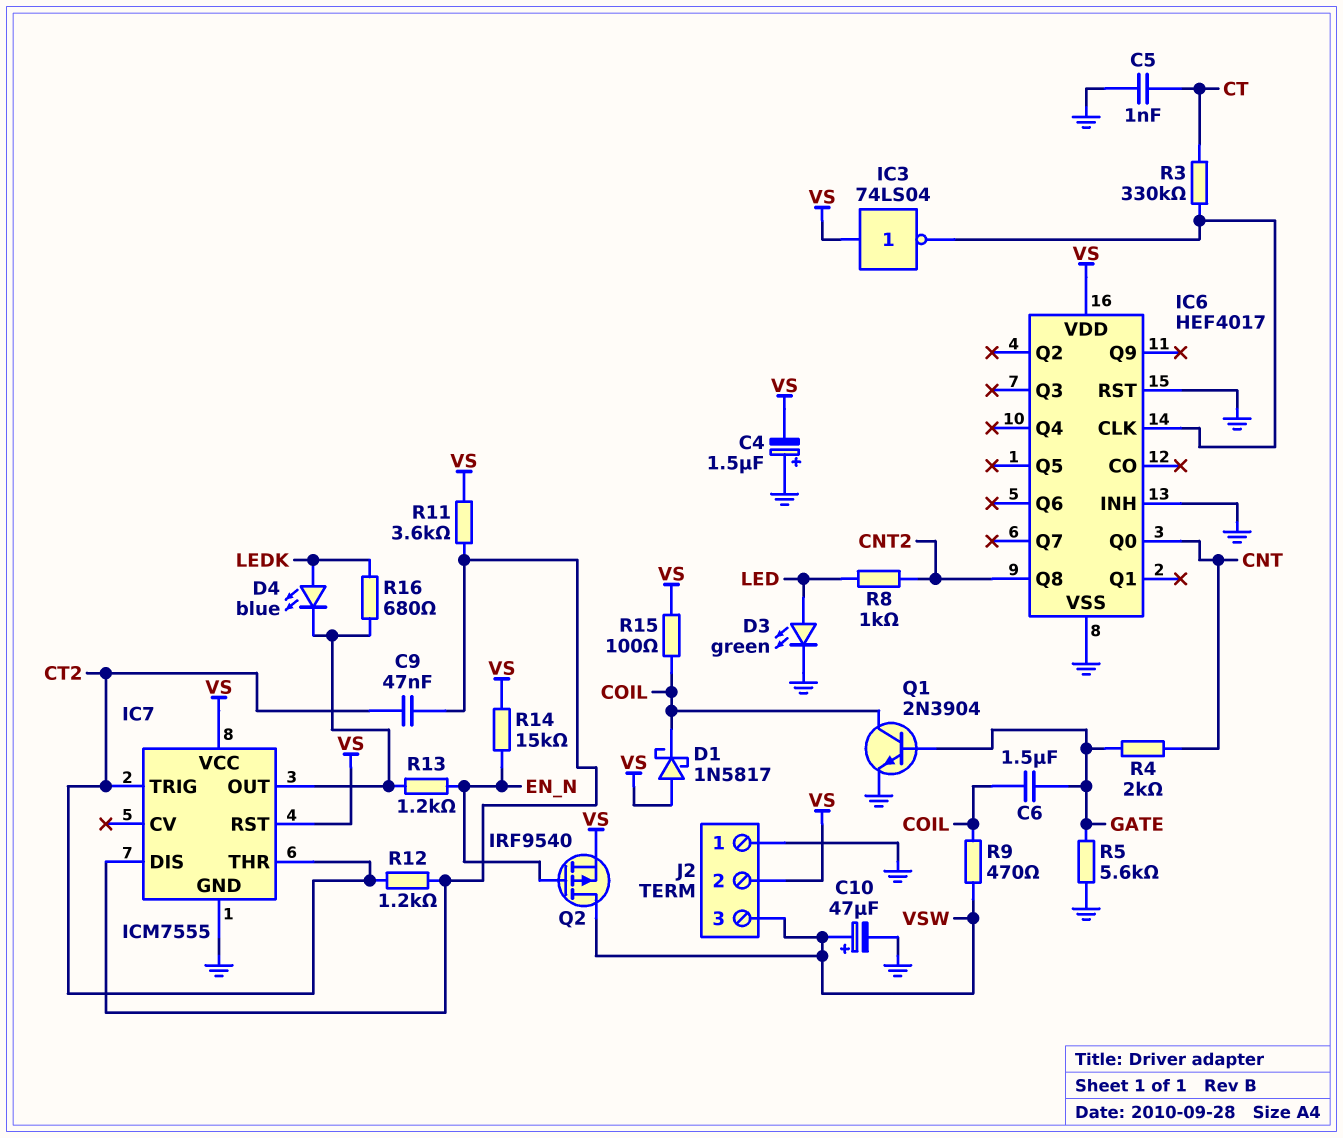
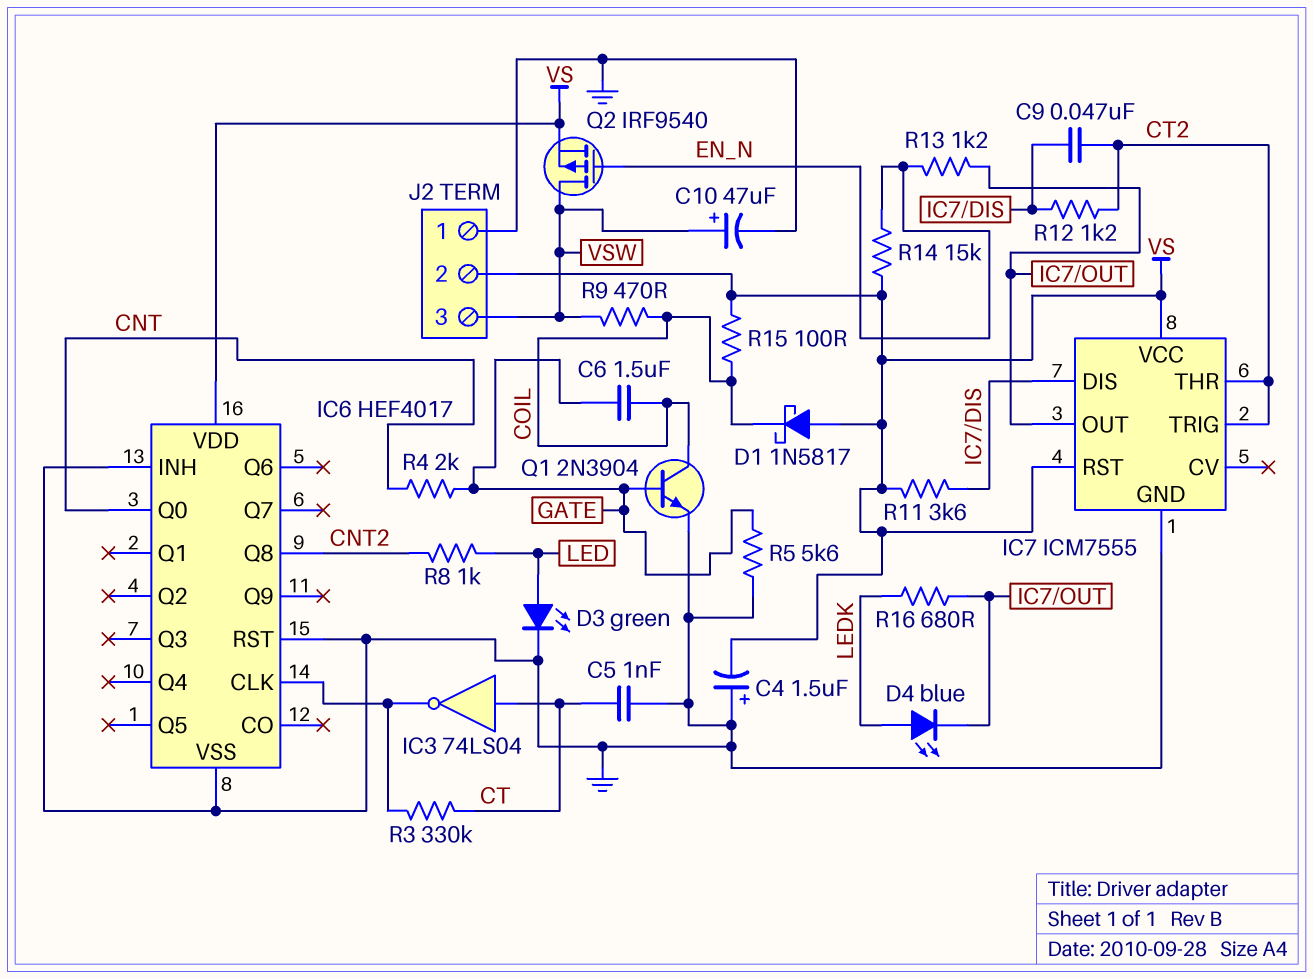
IC3: NOT 74LS04 (in VS, out IC6/CLK) -> NOT 74LS04 (in CT, out IC6/CLK)

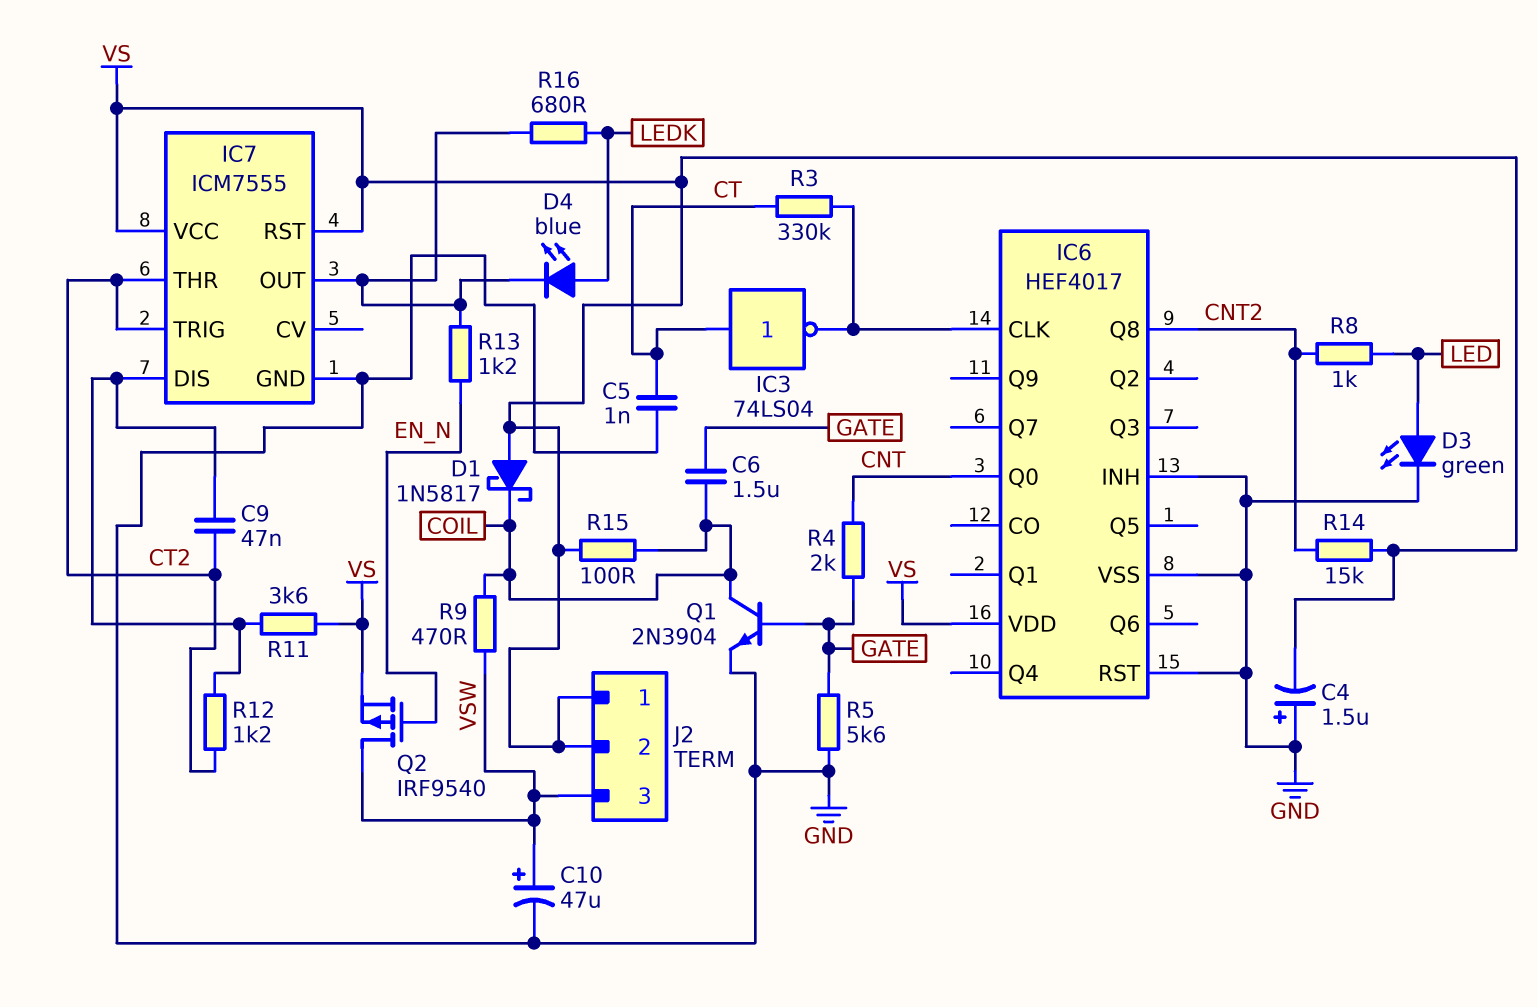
J2 pin 1: GND -> VS
R14: 15k (EN_N, VS) -> 15k (CNT2, VS)

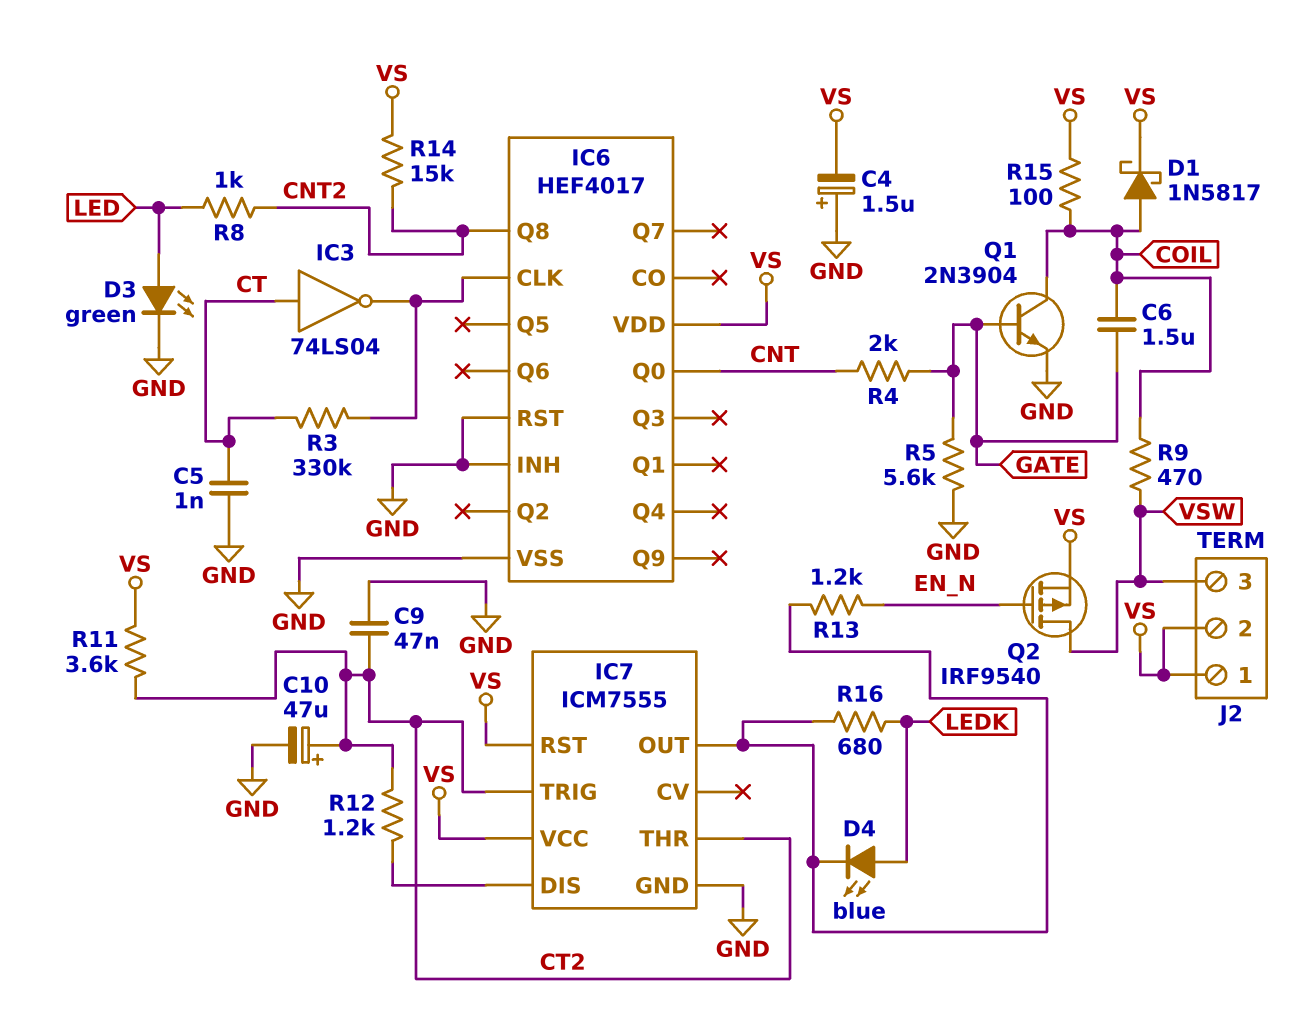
C9: 47nF (CT2, IC7/DIS) -> 47nF (CT2, GND)
C10: 47uF (plus VSW, minus GND) -> 47uF (plus CT2, minus GND)
D1: schottky 1N5817 (A VS, K COIL) -> schottky 1N5817 (A COIL, K VS)
R11: 3.6k (IC7/DIS, VS) -> 3.6k (CT2, VS)

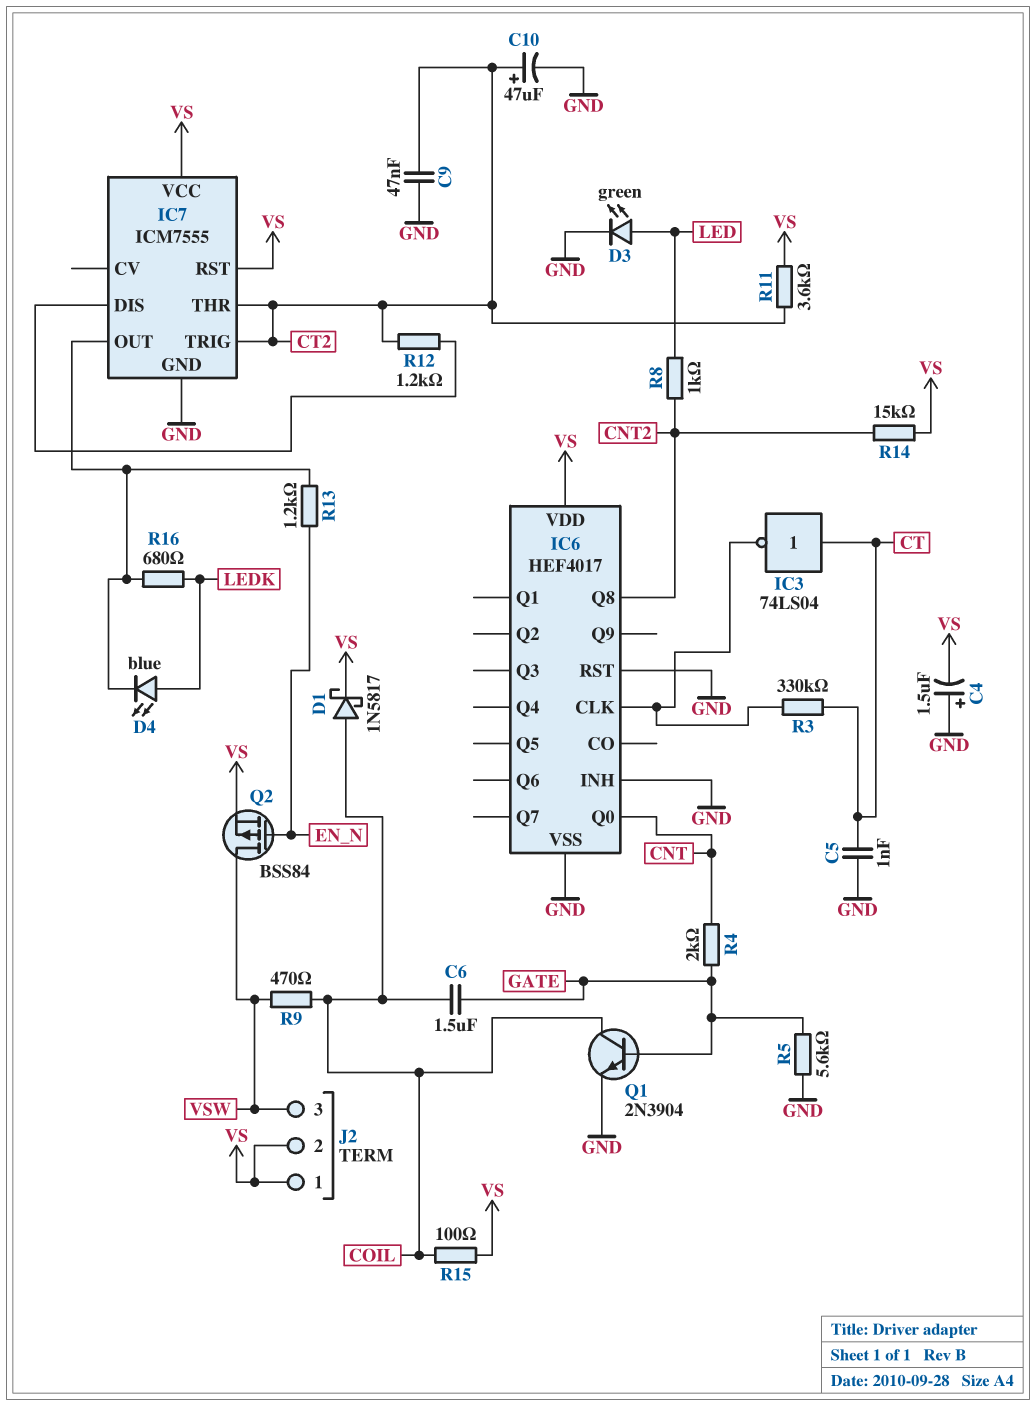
Q2: PMOS IRF9540 (G EN_N, D VSW, S VS) -> PMOS BSS84 (G EN_N, D VSW, S VS)

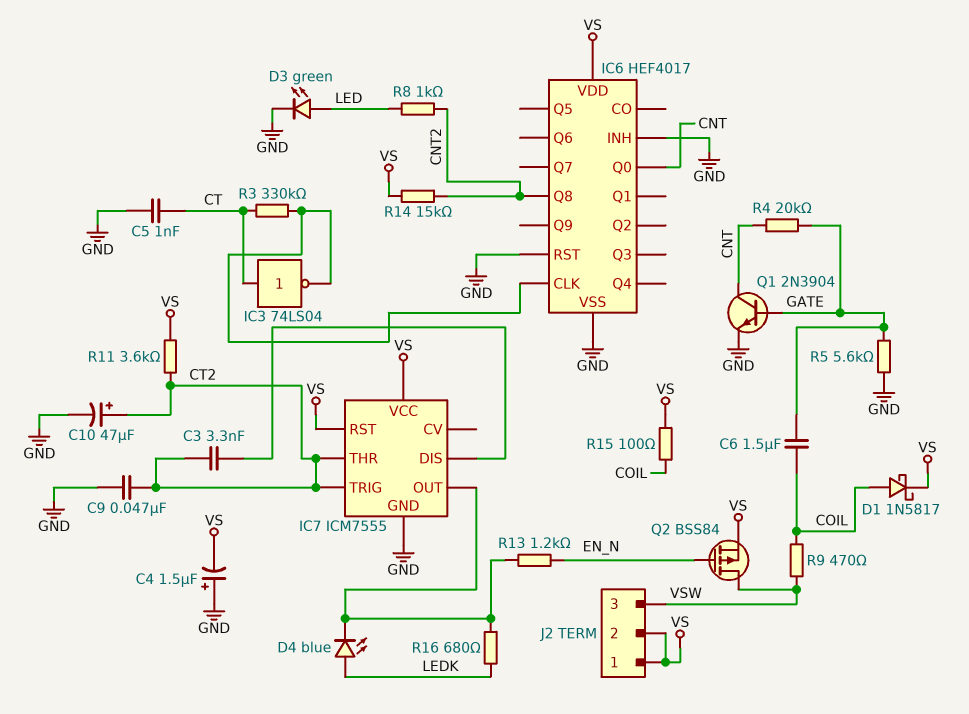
C3: none -> 3.3nF (CT2, IC7/DIS)
Q1: NPN 2N3904 (B GATE, C COIL, E GND) -> NPN 2N3904 (B GATE, C CNT, E GND)
R4: 2k (CNT, GATE) -> 20k (CNT, GATE)
R12: 1.2k (CT2, IC7/DIS) -> none

